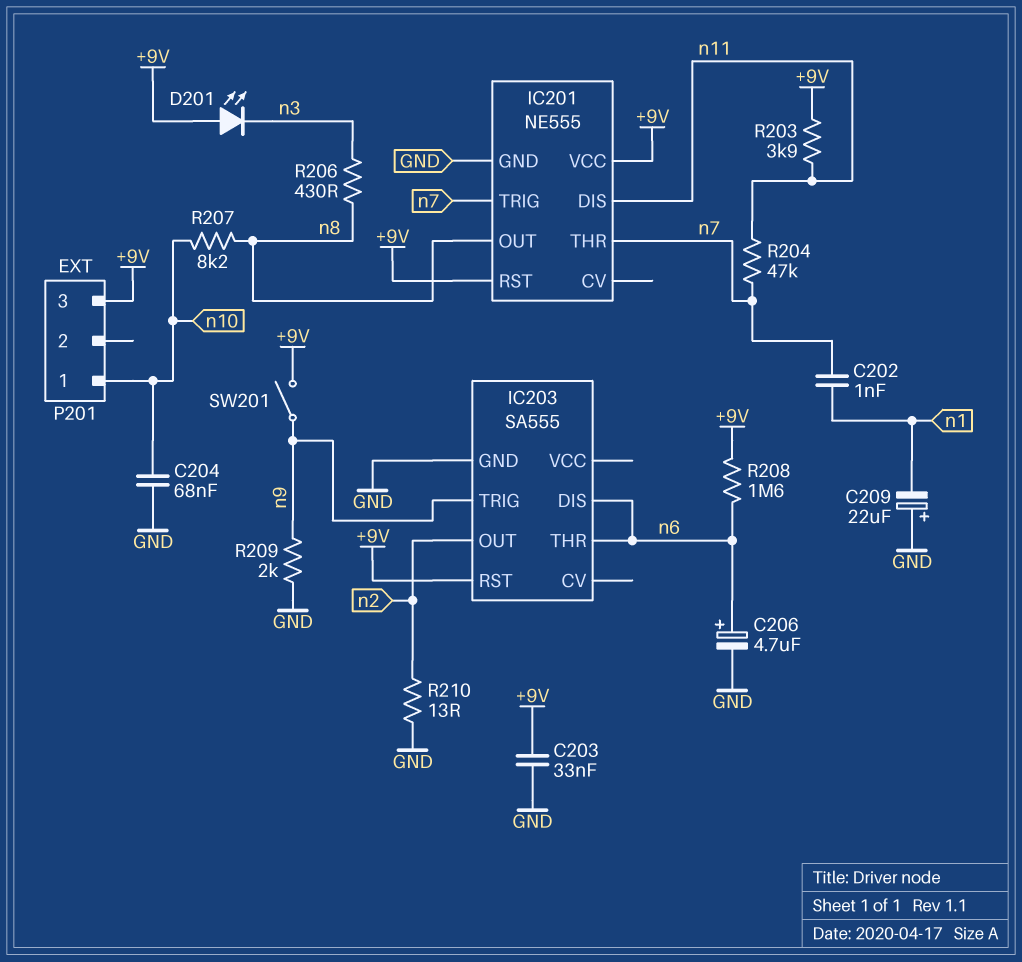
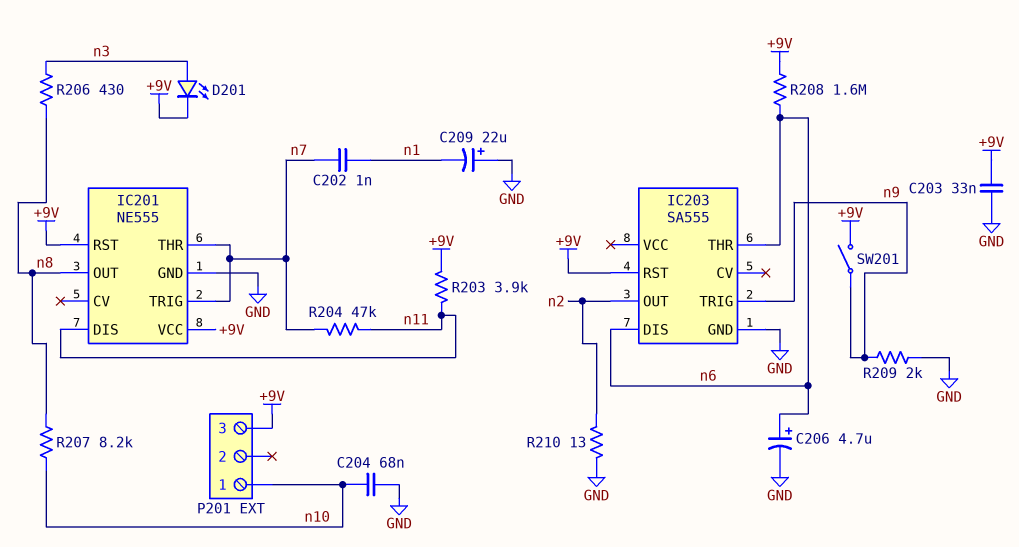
D201: LED (A +9V, K n3) -> LED (A n3, K +9V)

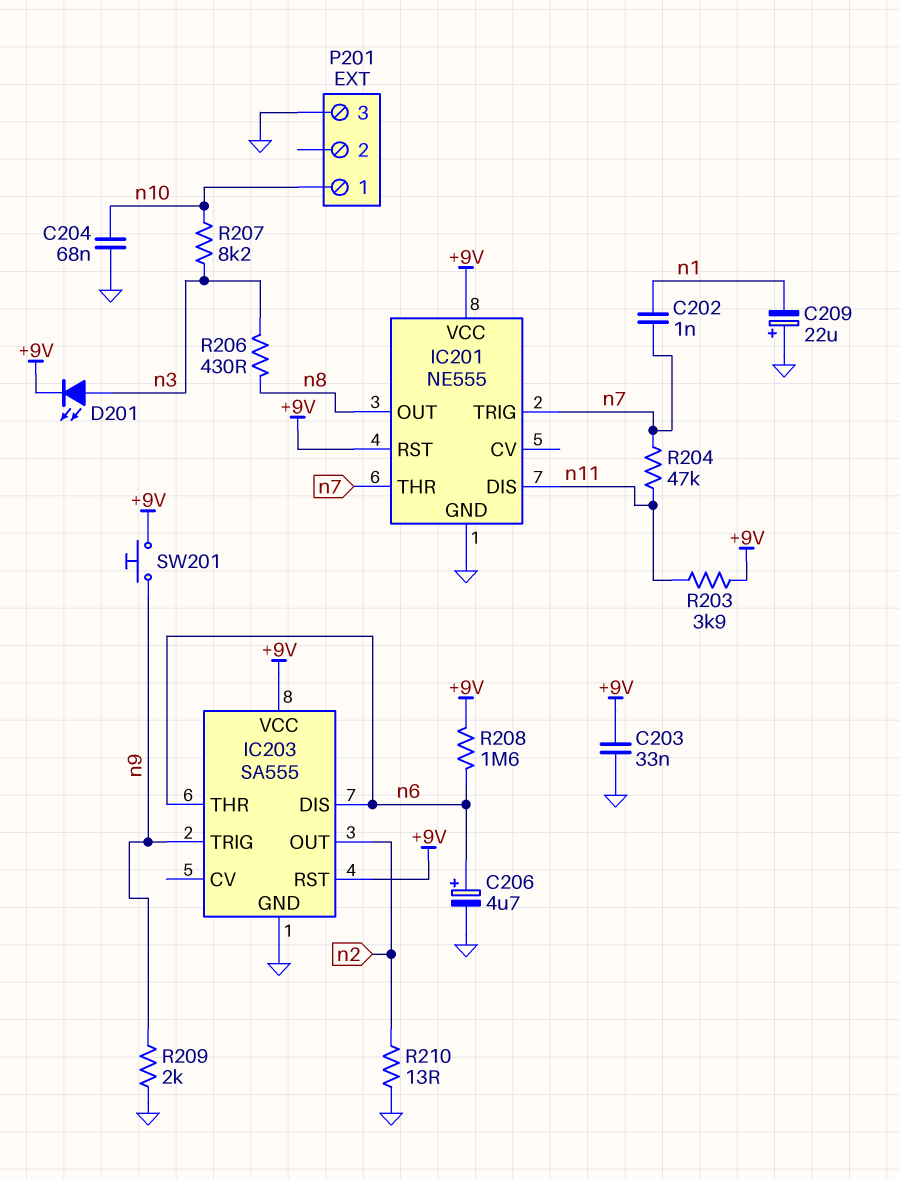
IC203 pin VCC: none -> +9V
P201 pin 3: +9V -> GND
R207: 8.2k (n8, n10) -> 8.2k (n3, n10)
SW201: switch (+9V, n9) -> button (+9V, n9)

